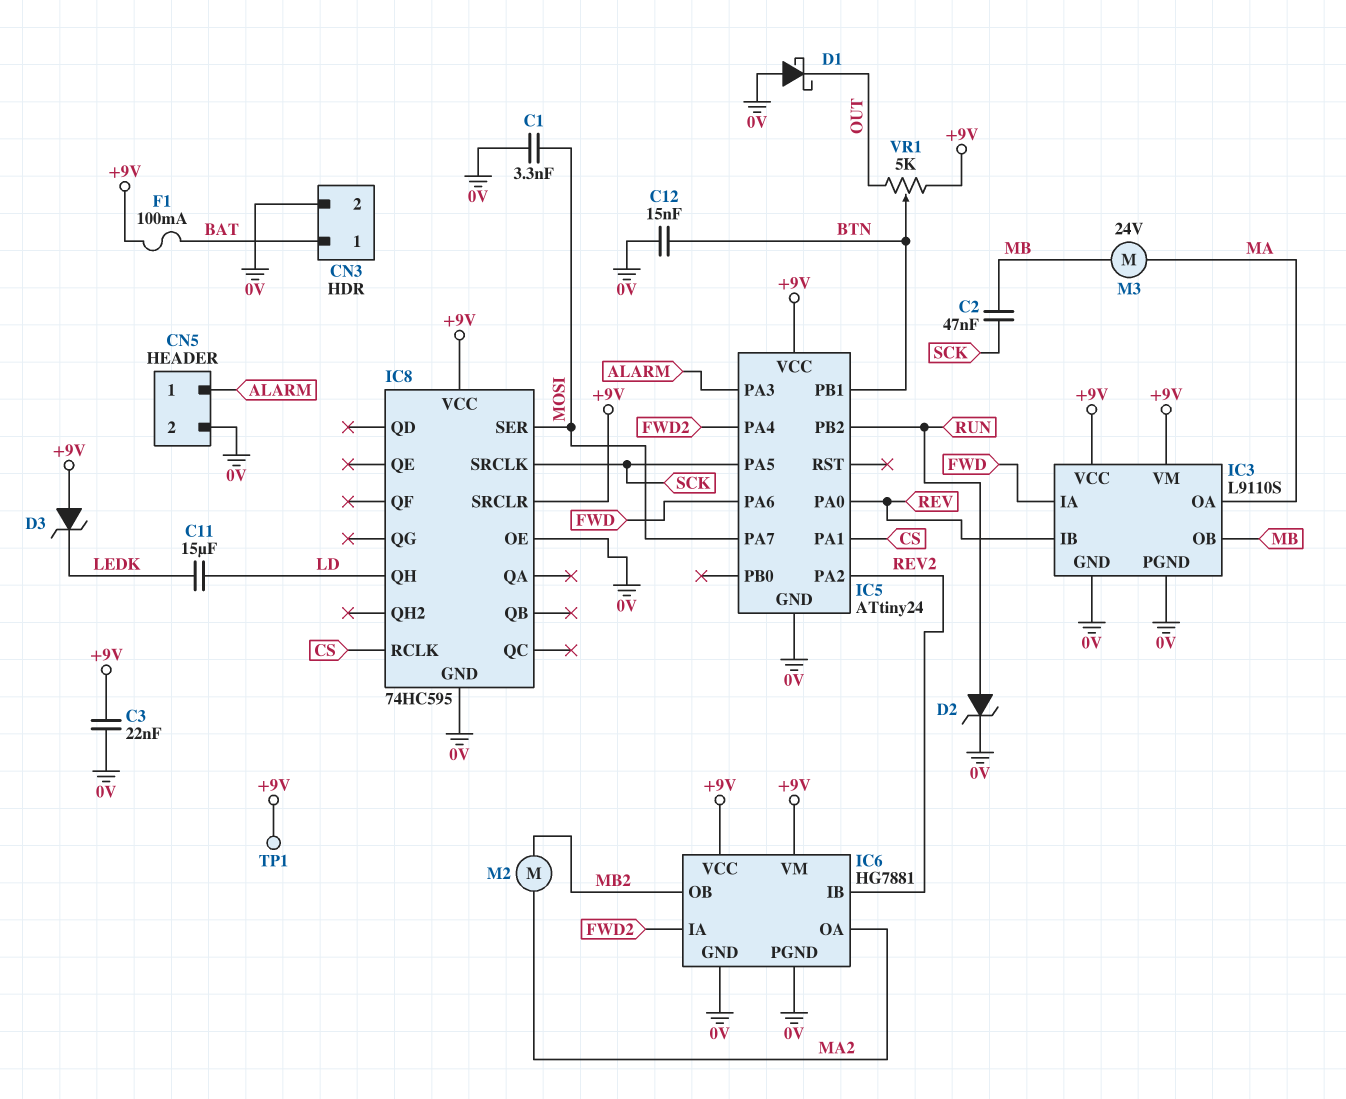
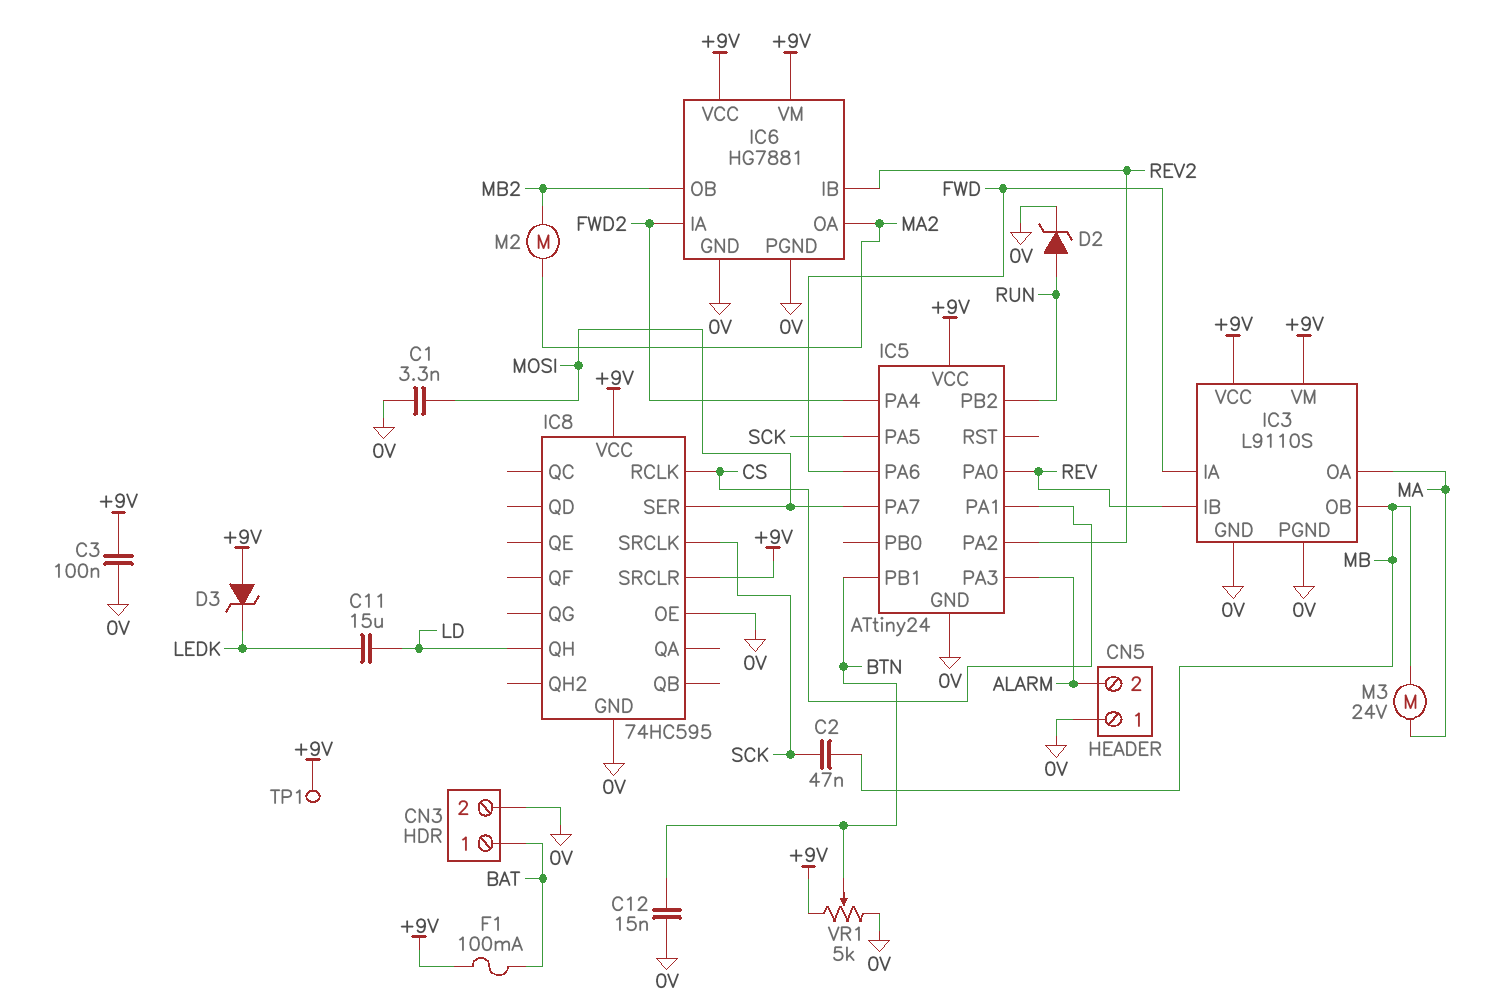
C3: 22nF (+9V, 0V) -> 100nF (+9V, 0V)
CN5 pin 1: ALARM -> 0V
CN5 pin 2: 0V -> ALARM
D1: schottky (A 0V, K OUT) -> none
VR1: 5k (+9V, OUT, wiper BTN) -> 5k (+9V, 0V, wiper BTN)

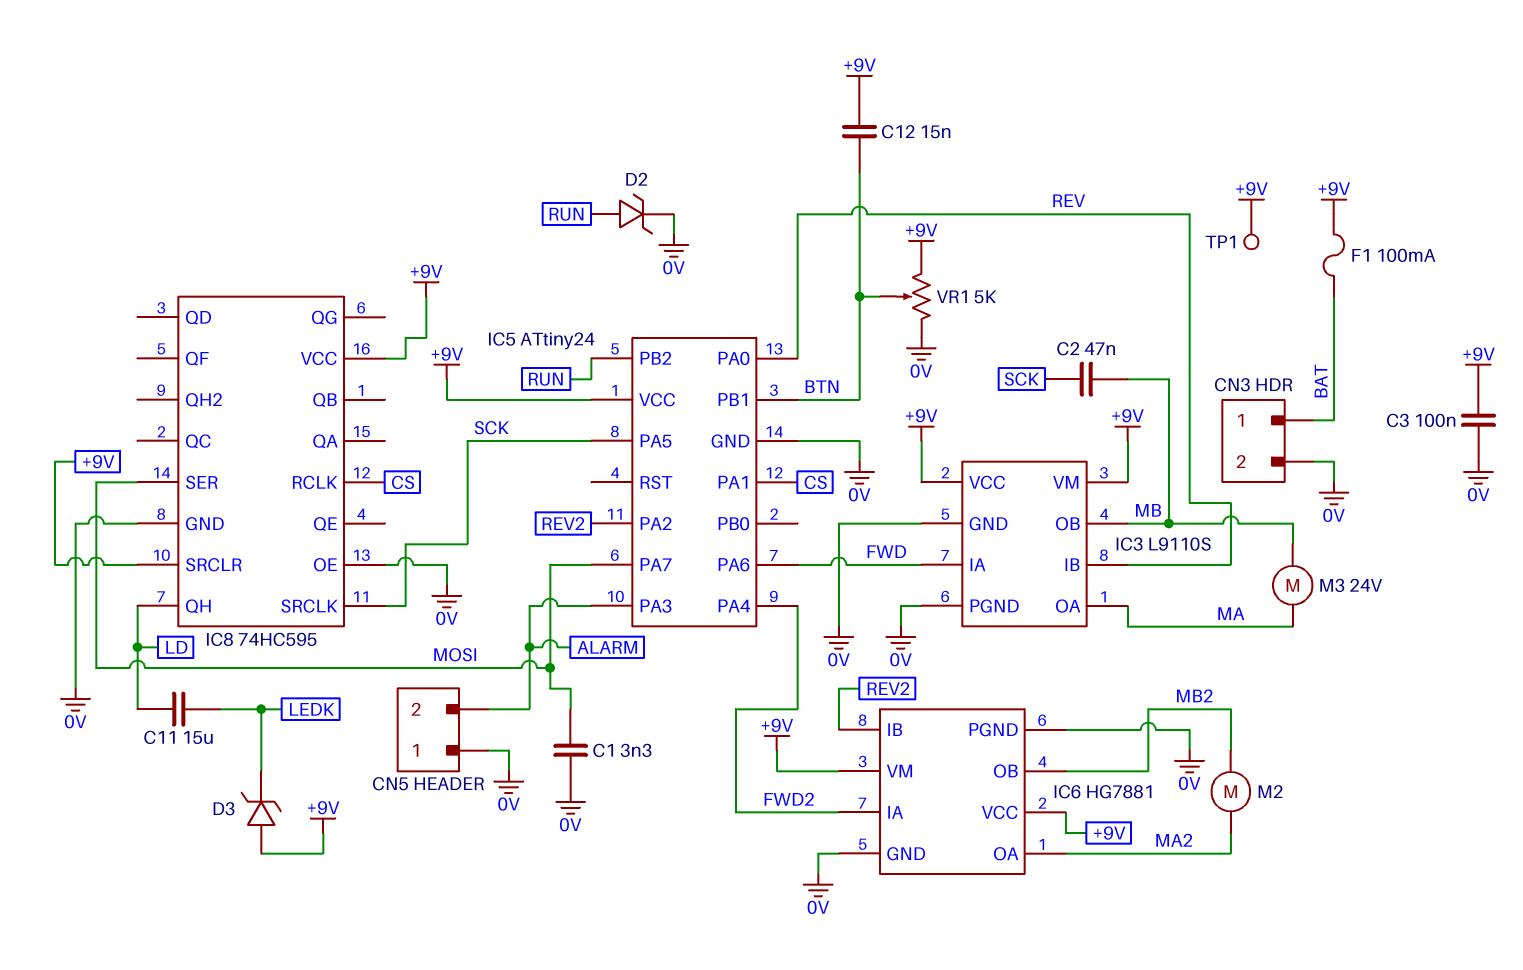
C12: 15nF (0V, BTN) -> 15nF (+9V, BTN)

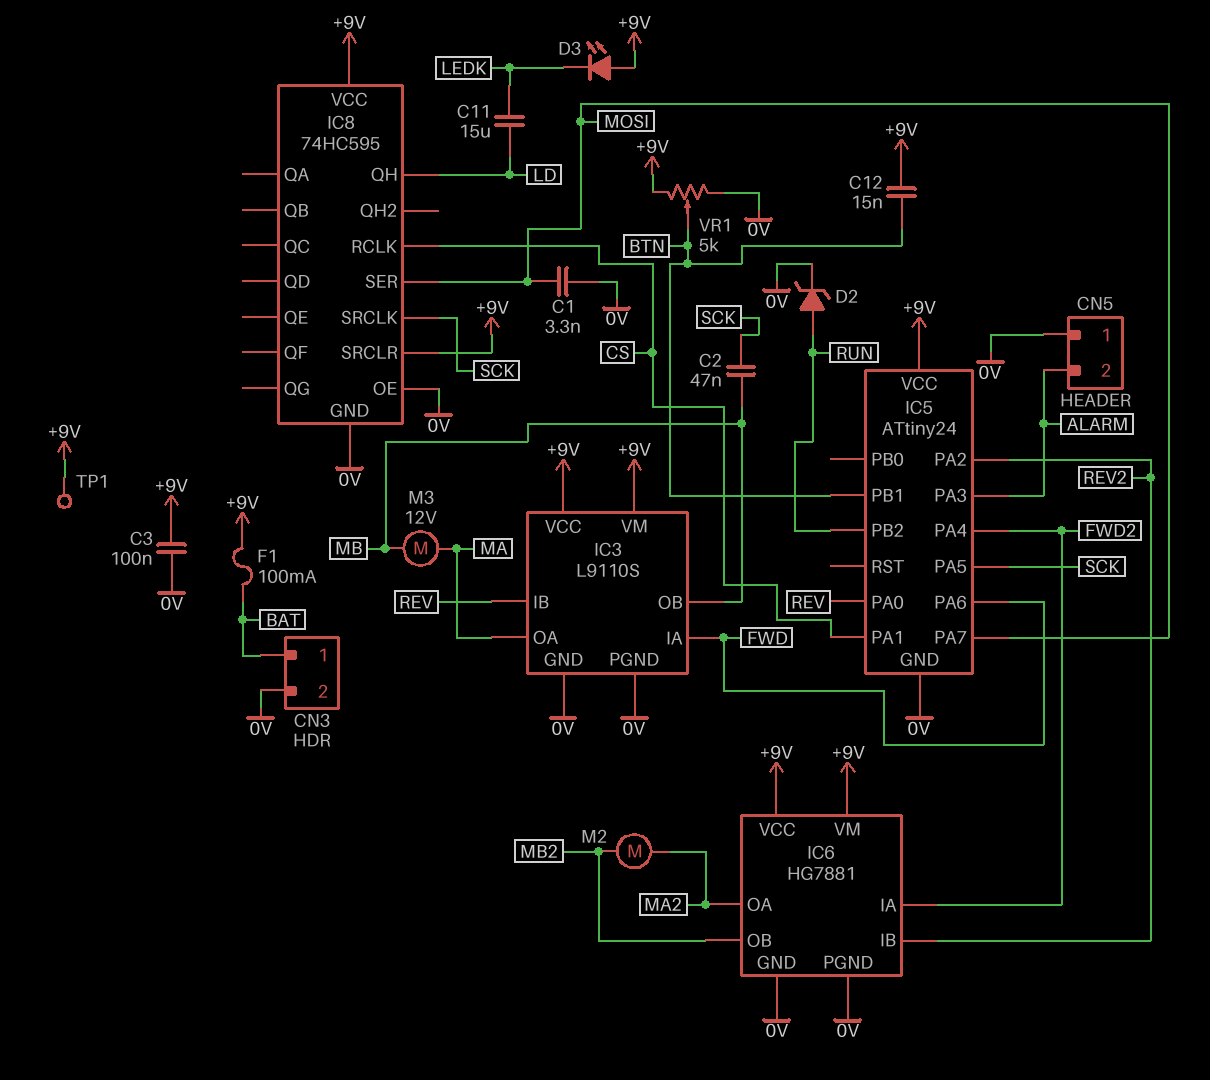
D3: zener (A +9V, K LEDK) -> LED (A +9V, K LEDK)
M3: motor 24V (MA, MB) -> motor 12V (MA, MB)

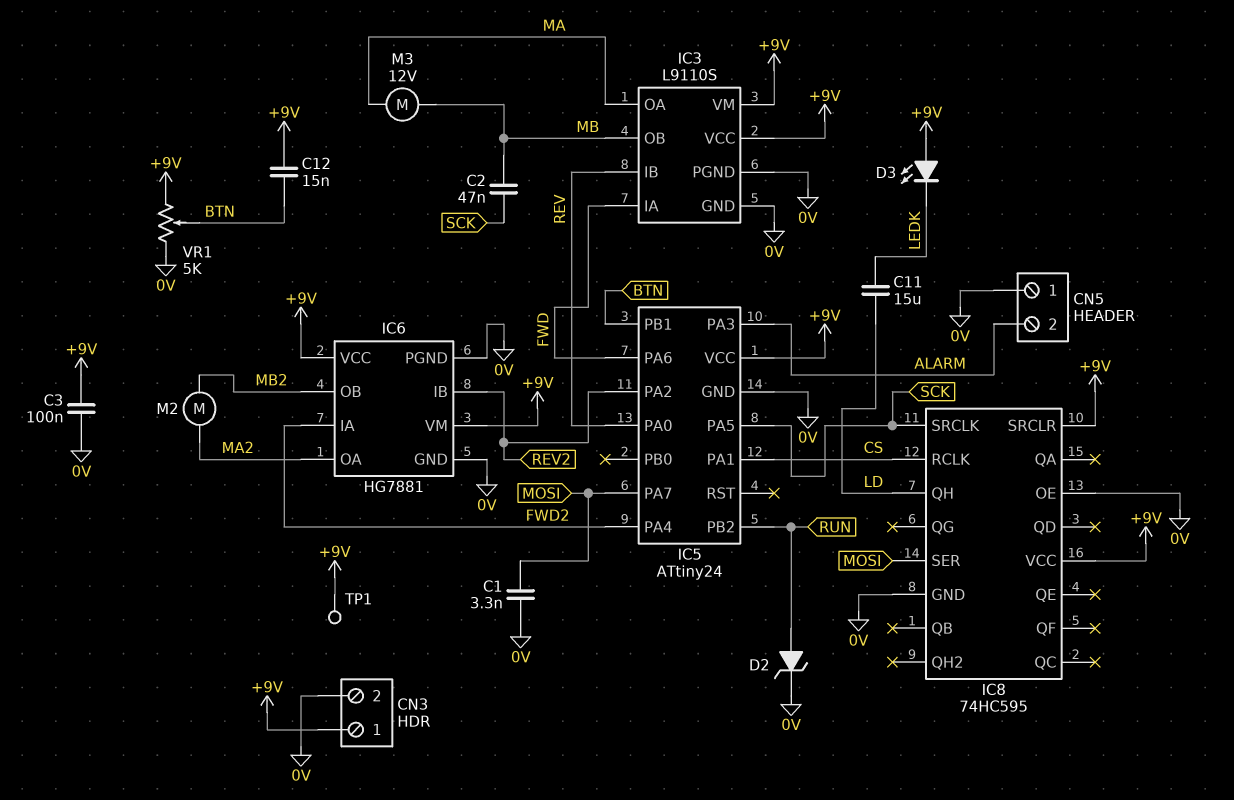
CN3 pin 1: BAT -> +9V
F1: 100mA (+9V, BAT) -> none

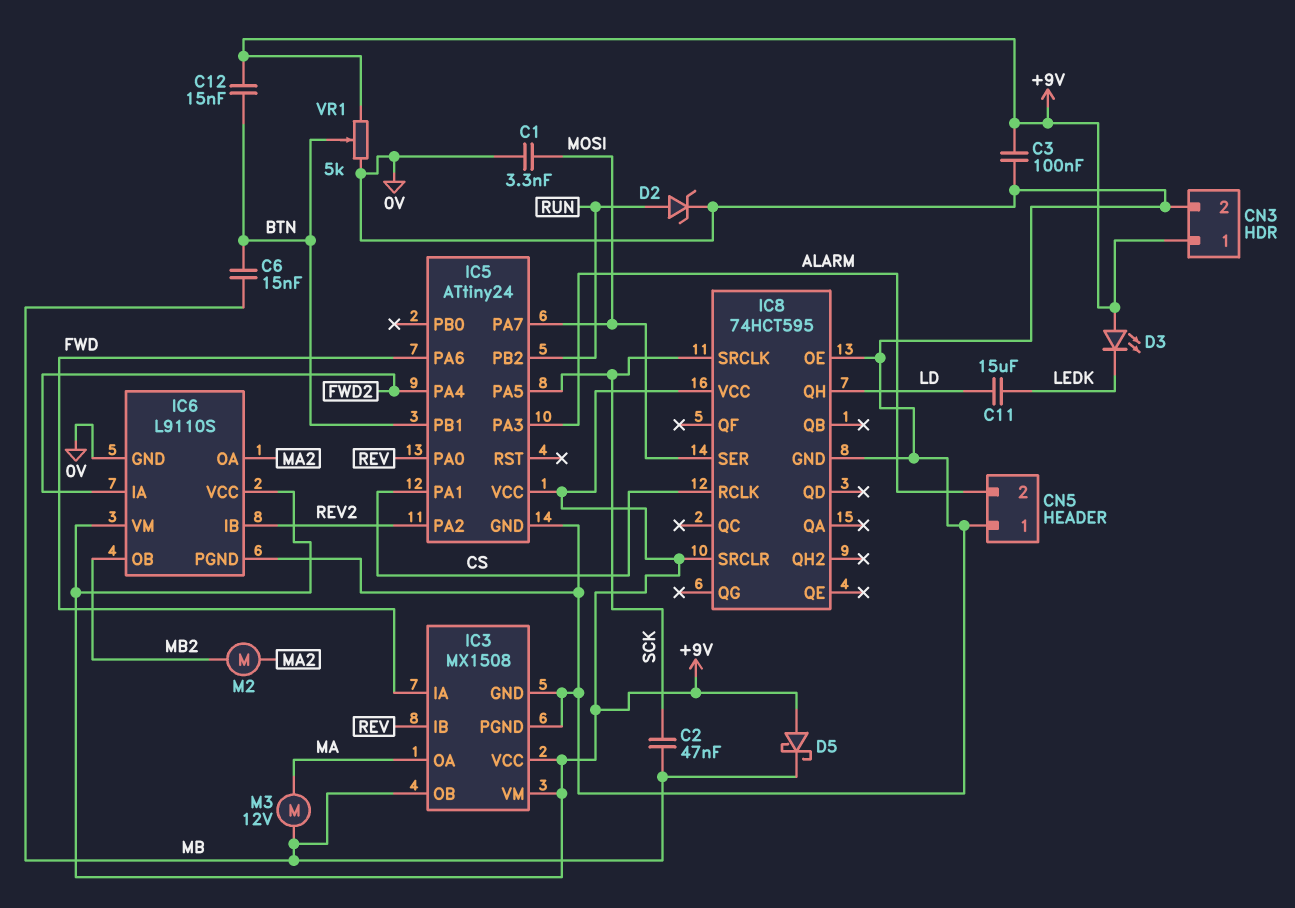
C6: none -> 15nF (BTN, MB)
D5: none -> schottky (A +9V, K MB)
IC3: L9110S -> MX1508
IC6: HG7881 -> L9110S
IC8: 74HC595 -> 74HCT595
TP1: test point (+9V) -> none

